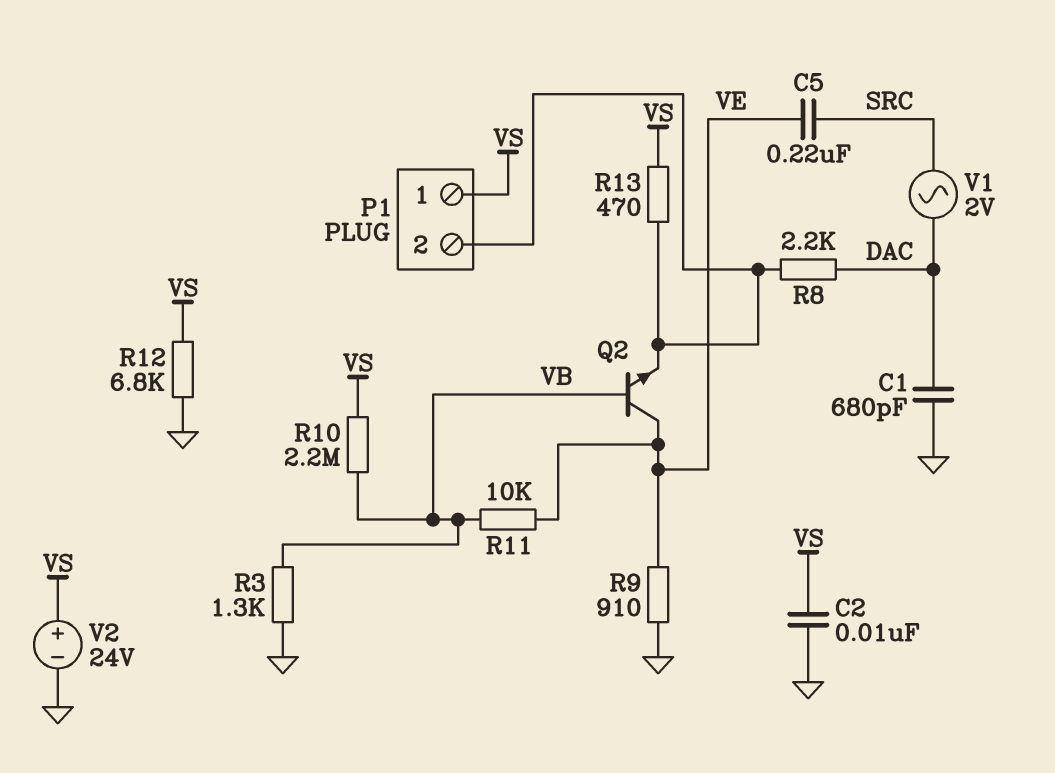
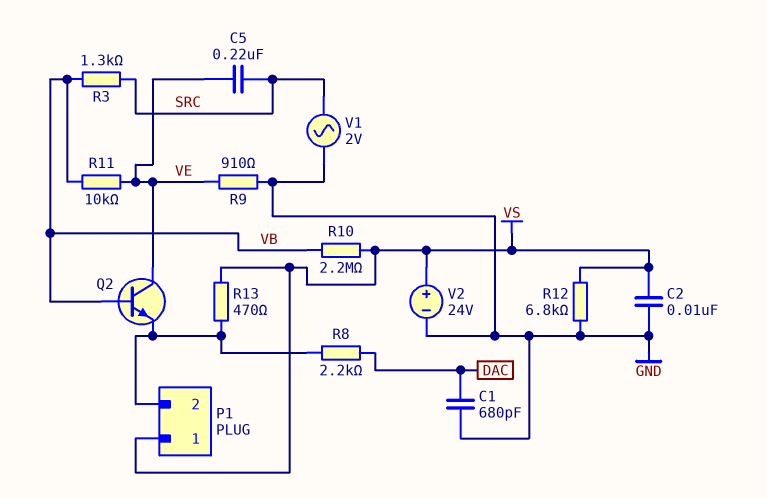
R3: 1.3k (GND, VB) -> 1.3k (SRC, VB)
V1: AC 2V (DAC, SRC) -> AC 2V (GND, SRC)

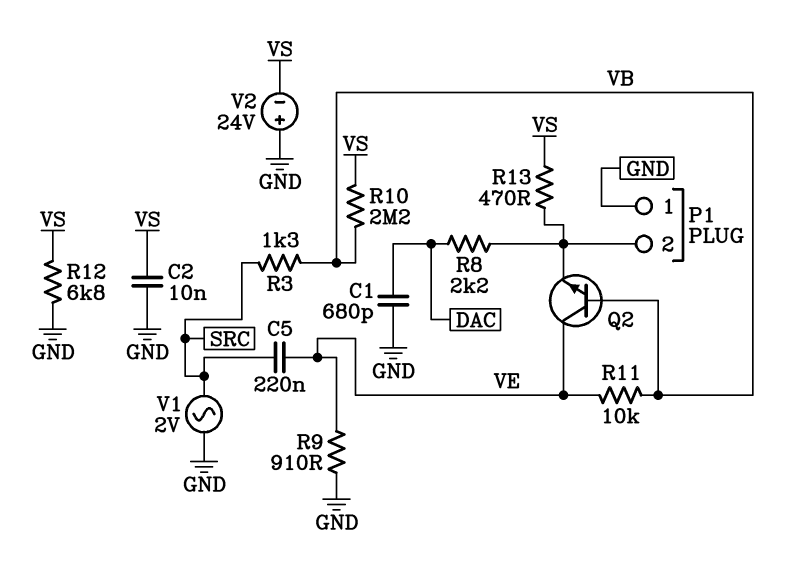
P1 pin 1: VS -> GND
V2: 24V (plus VS, minus GND) -> 24V (plus GND, minus VS)

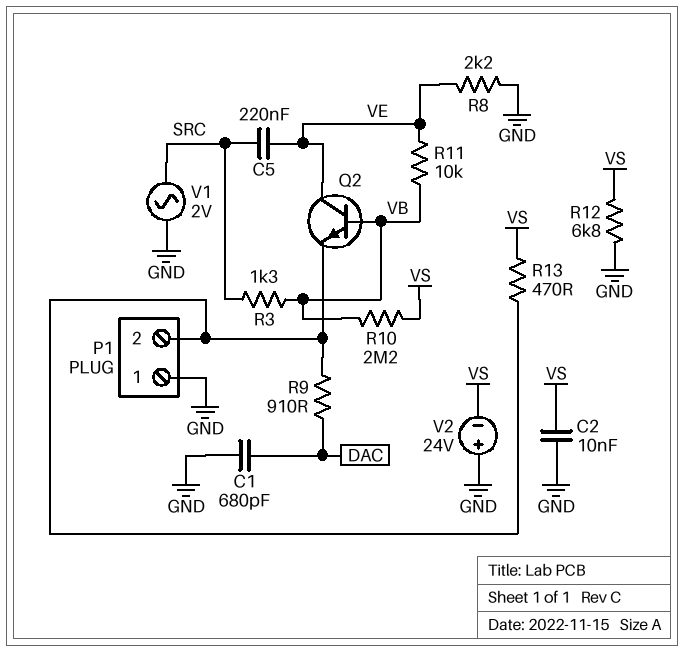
R8: 2.2k (DAC, P1/2) -> 2.2k (GND, VE)
R9: 910 (GND, VE) -> 910 (DAC, P1/2)

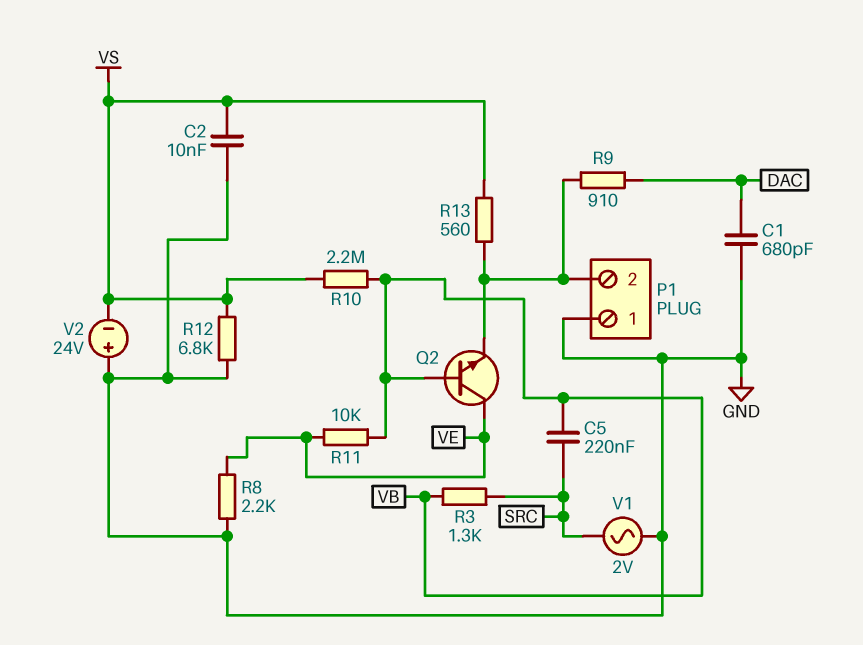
C5: 220nF (SRC, VE) -> 220nF (SRC, VB)
R13: 470 (P1/2, VS) -> 560 (P1/2, VS)

